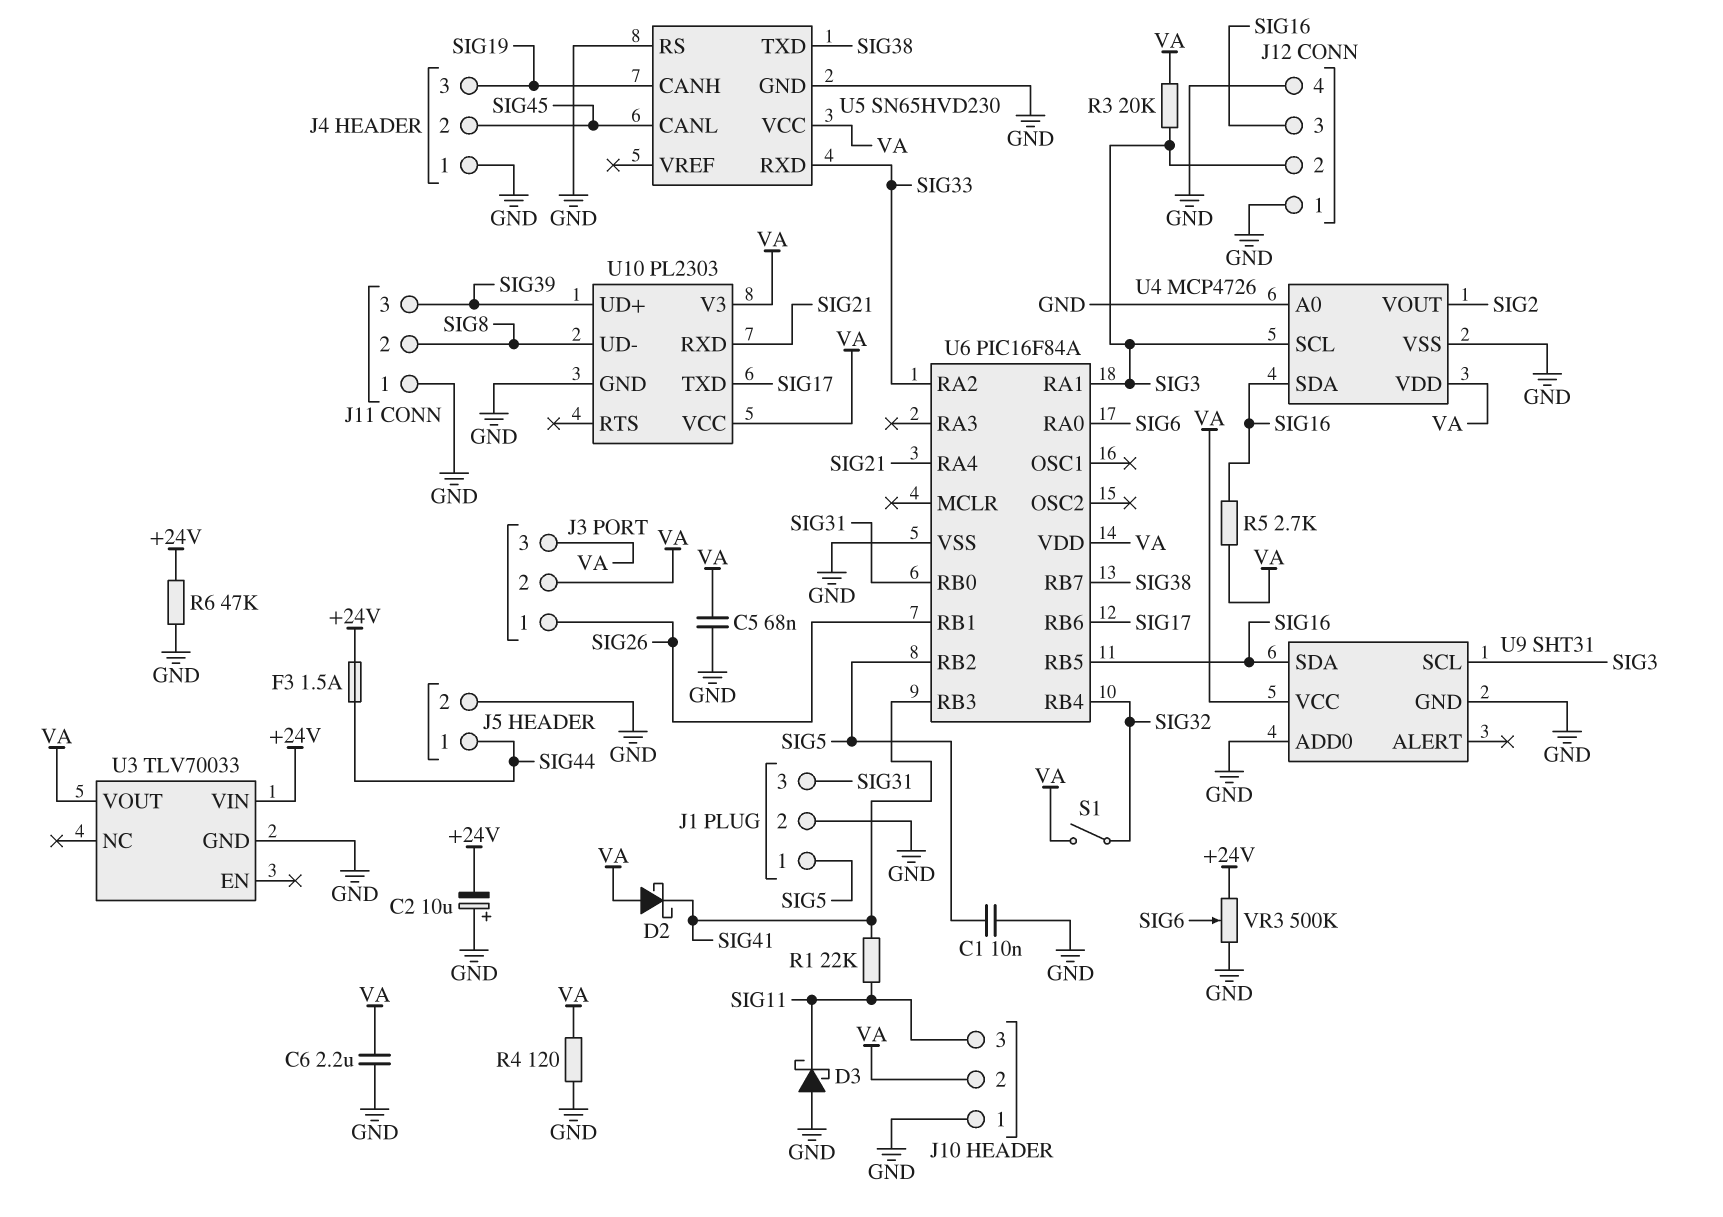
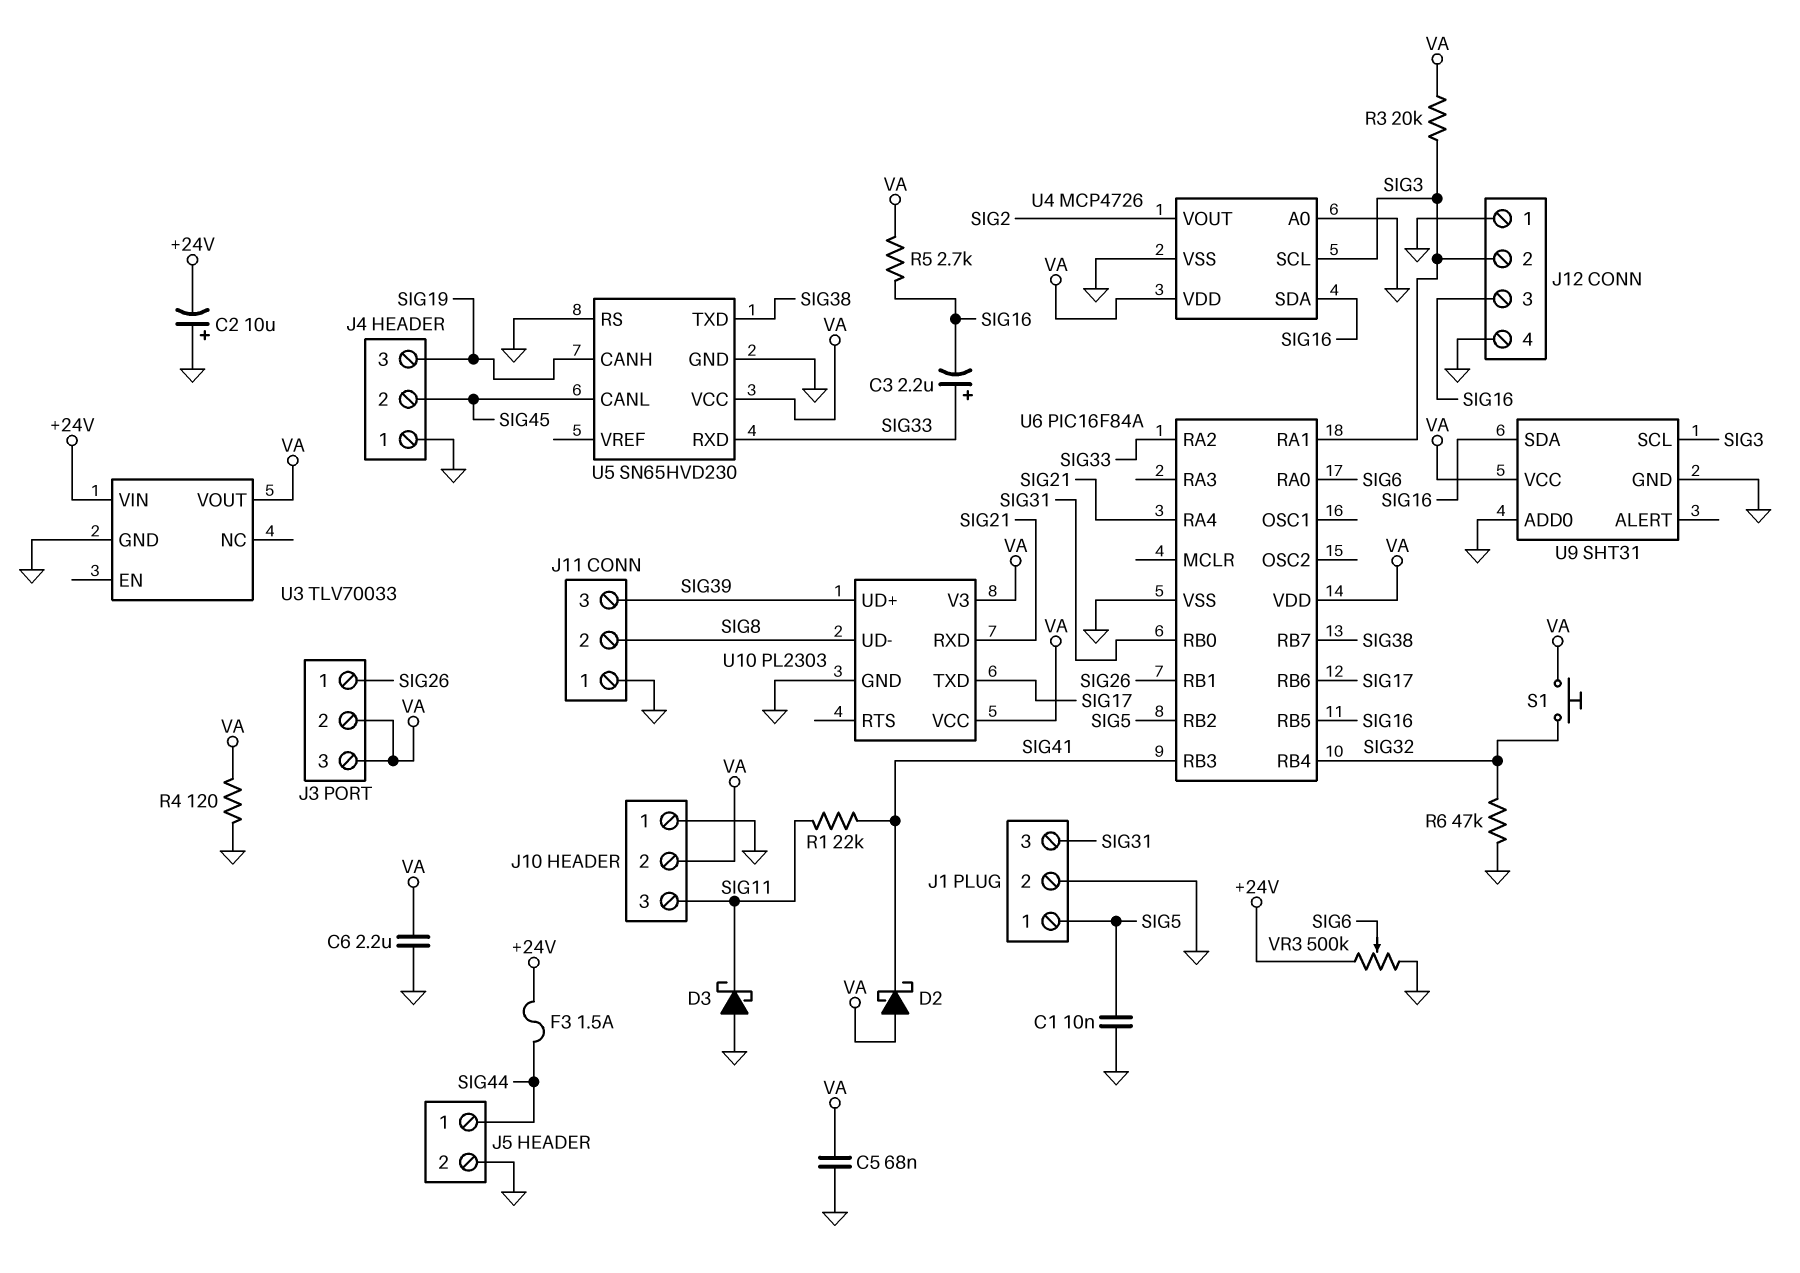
C3: none -> 2.2uF (plus SIG33, minus SIG16)
R6: 47k (+24V, GND) -> 47k (GND, SIG32)
S1: switch (SIG32, VA) -> button (SIG32, VA)

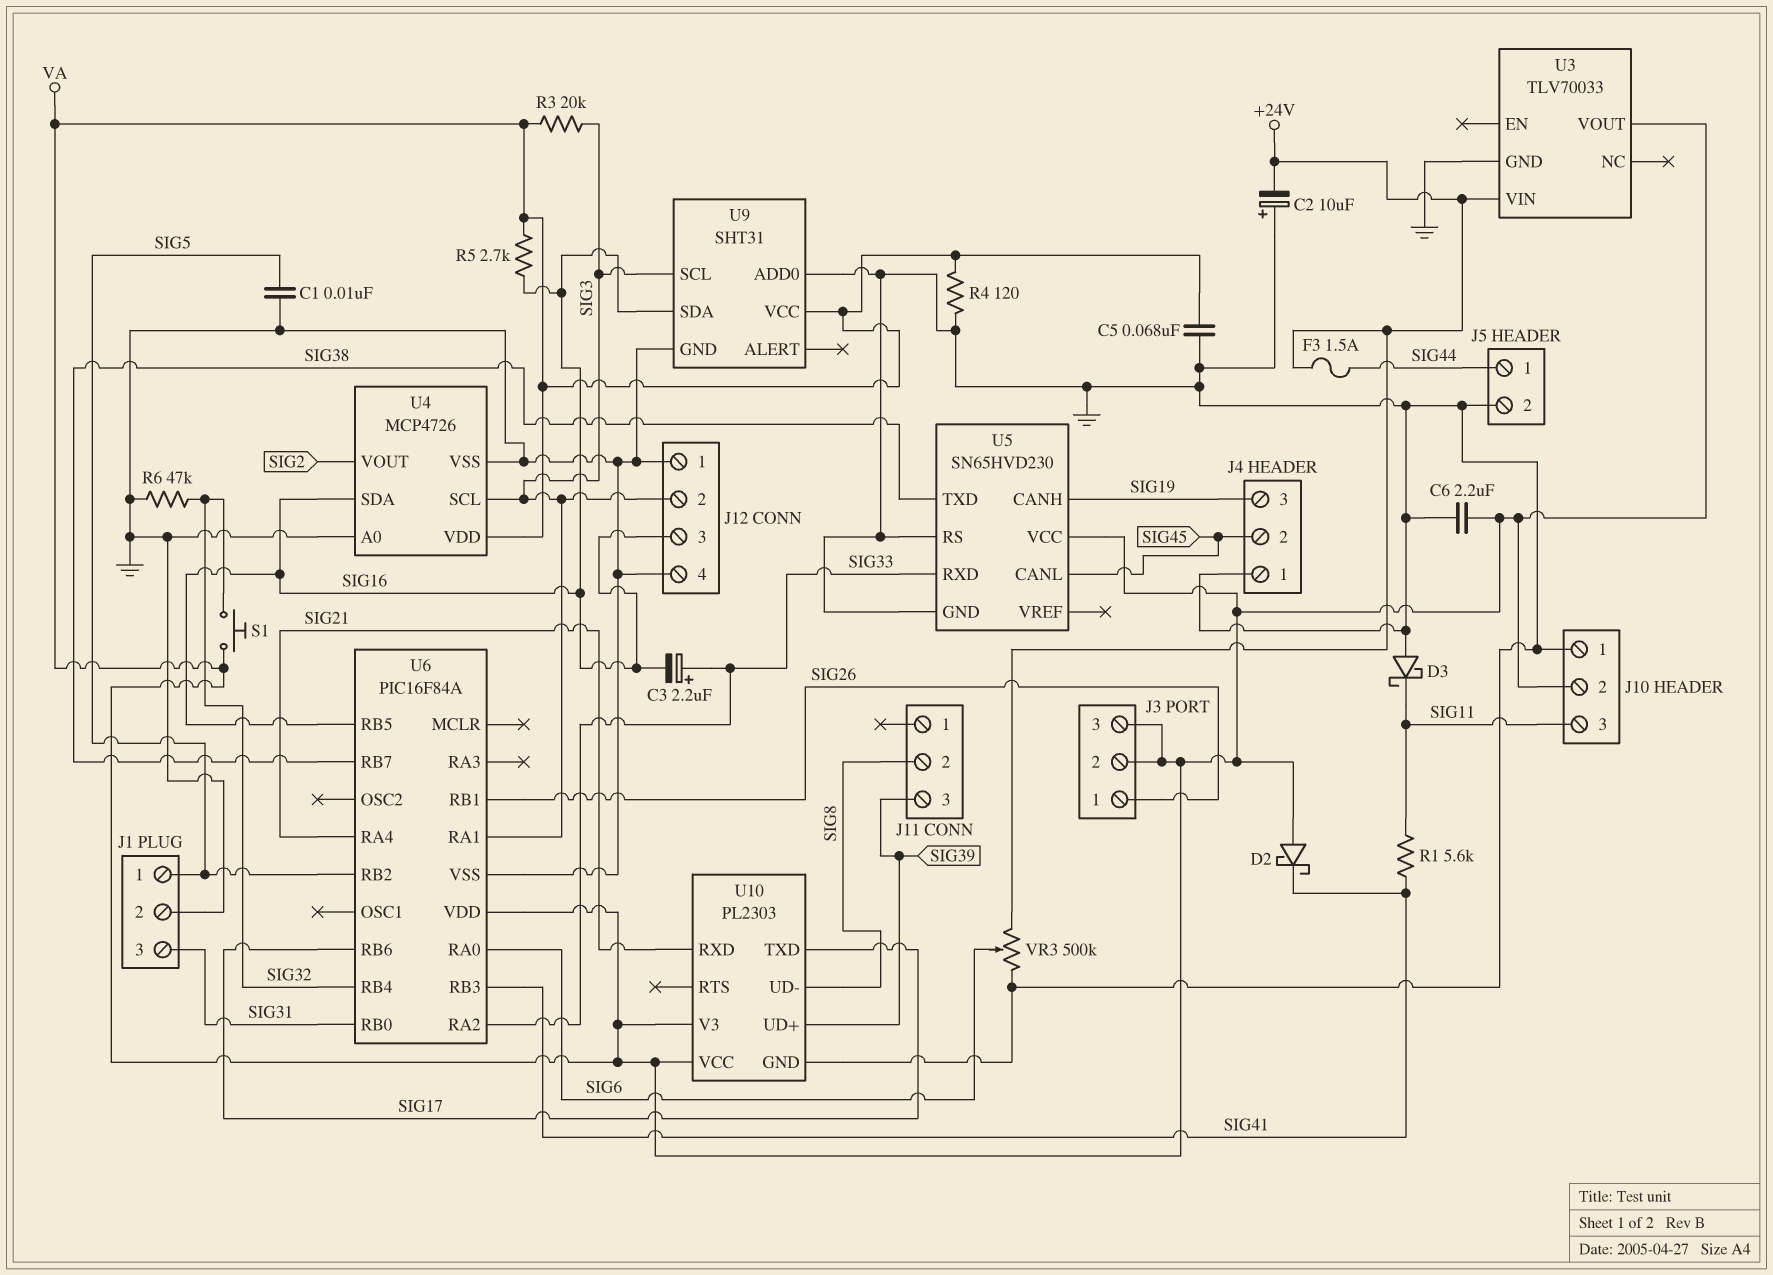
J11 pin 1: GND -> none
R1: 22k (SIG11, SIG41) -> 5.6k (SIG11, SIG41)

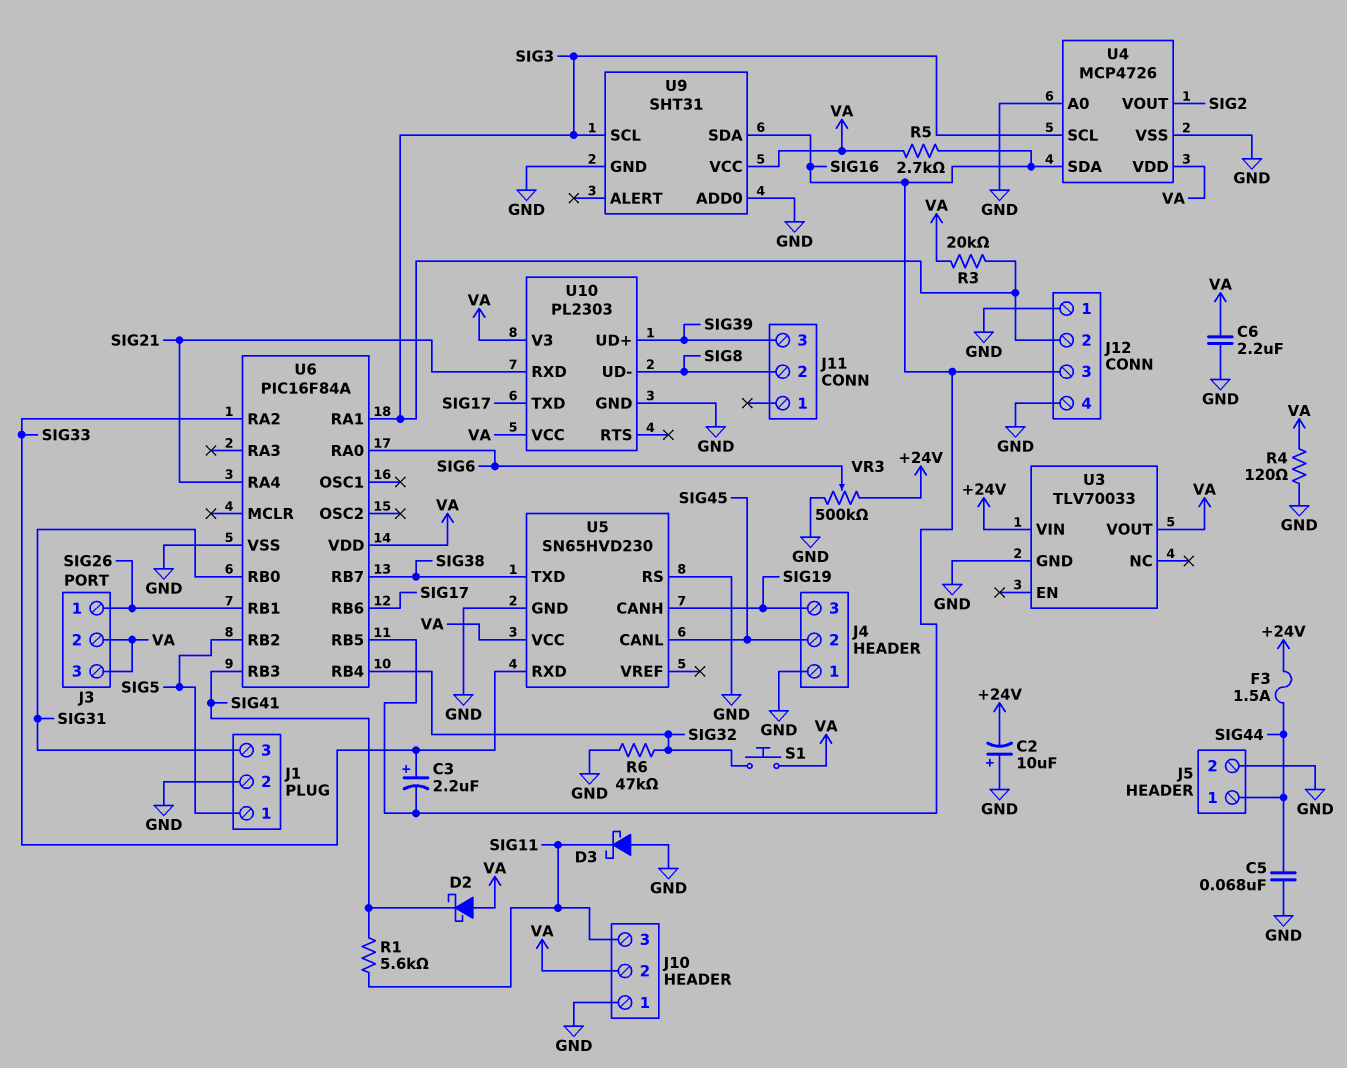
C1: 10nF (GND, SIG5) -> none
C5: 68nF (GND, VA) -> 68nF (GND, SIG44)

